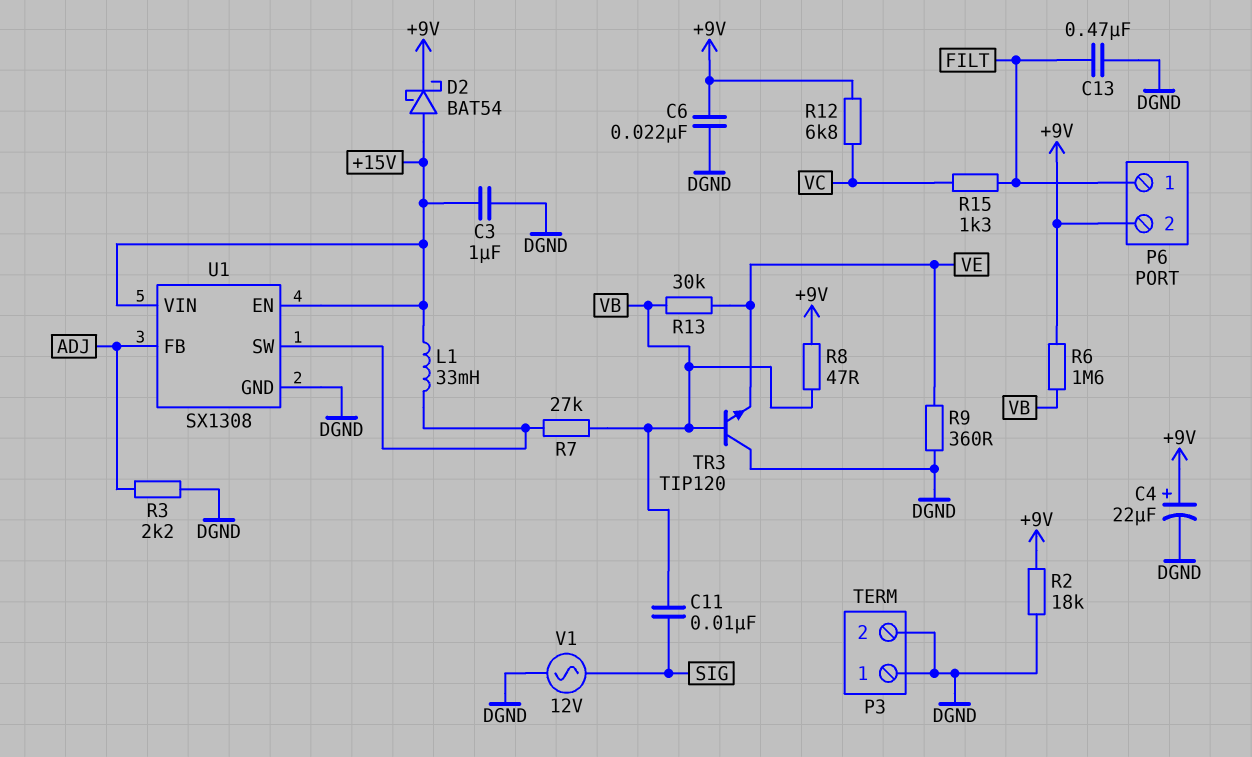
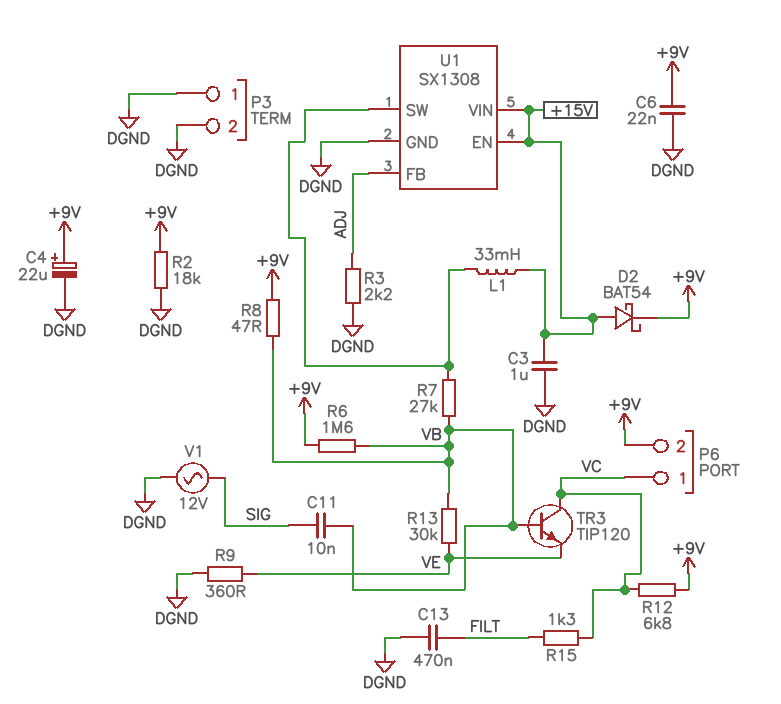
P6 pin 1: FILT -> VC
TR3: NPN TIP120 (B VB, C DGND, E VE) -> NPN TIP120 (B VB, C VC, E VE)

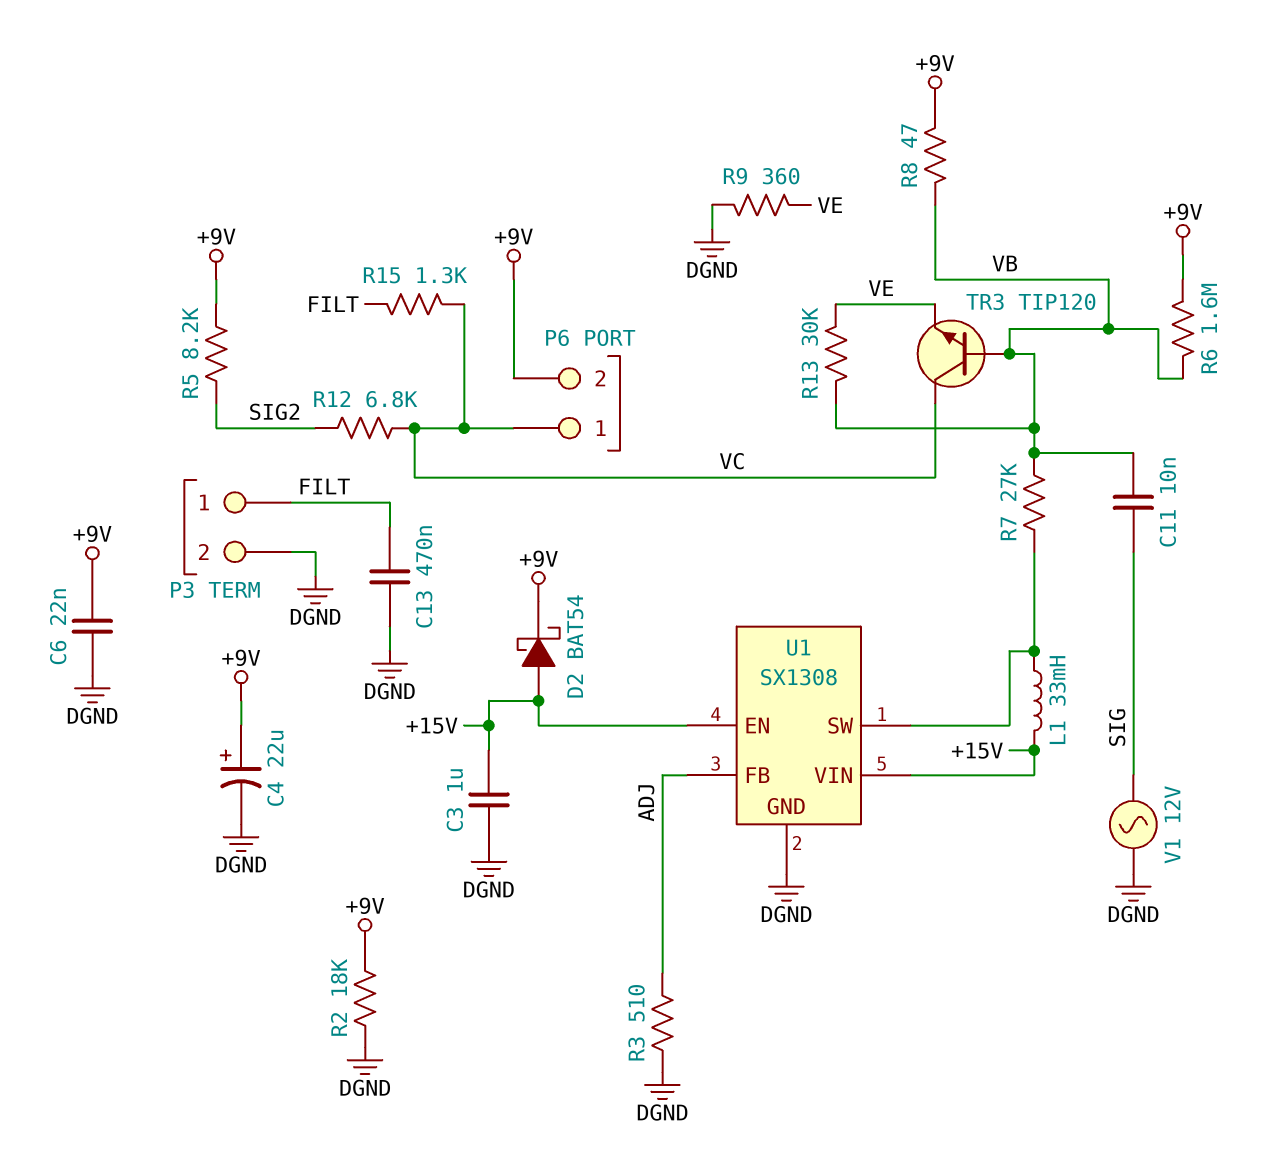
P3 pin 1: DGND -> FILT
R3: 2.2k (ADJ, DGND) -> 510 (ADJ, DGND)
R5: none -> 8.2k (+9V, SIG2)
R12: 6.8k (+9V, VC) -> 6.8k (SIG2, VC)

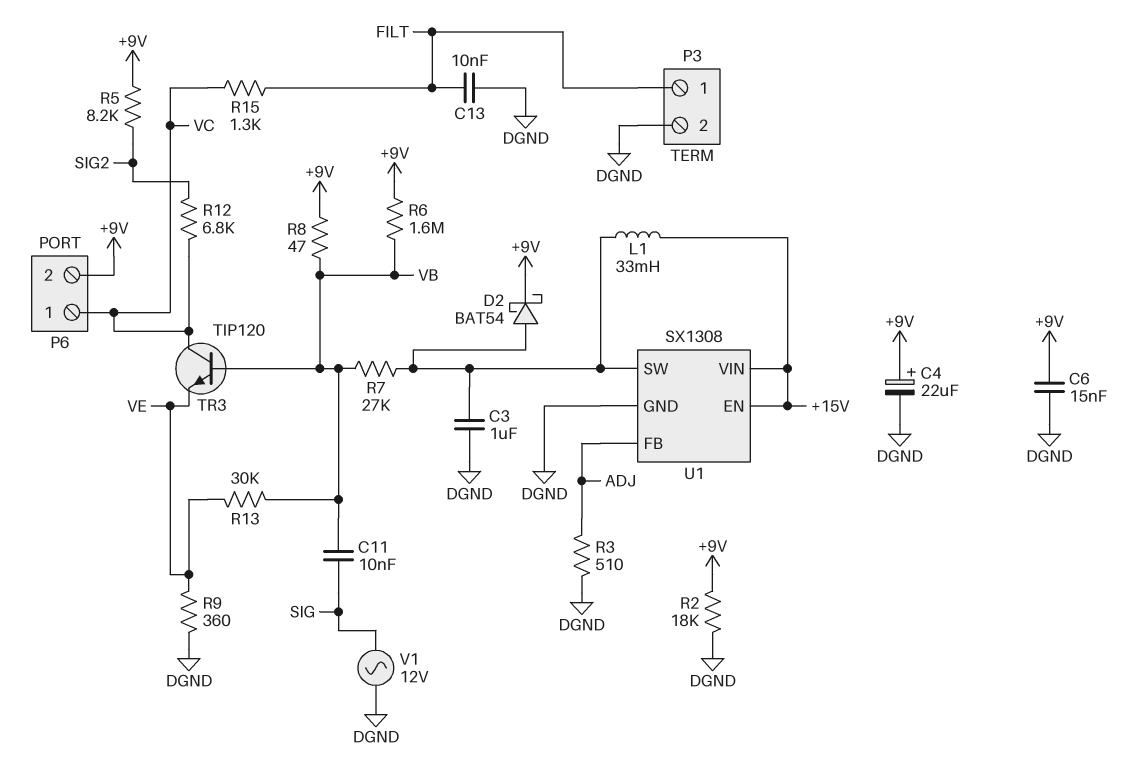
C3: 1uF (+15V, DGND) -> 1uF (DGND, U1/SW)
C6: 22nF (+9V, DGND) -> 15nF (+9V, DGND)
C13: 470nF (DGND, FILT) -> 10nF (DGND, FILT)
D2: schottky BAT54 (A +15V, K +9V) -> schottky BAT54 (A U1/SW, K +9V)

